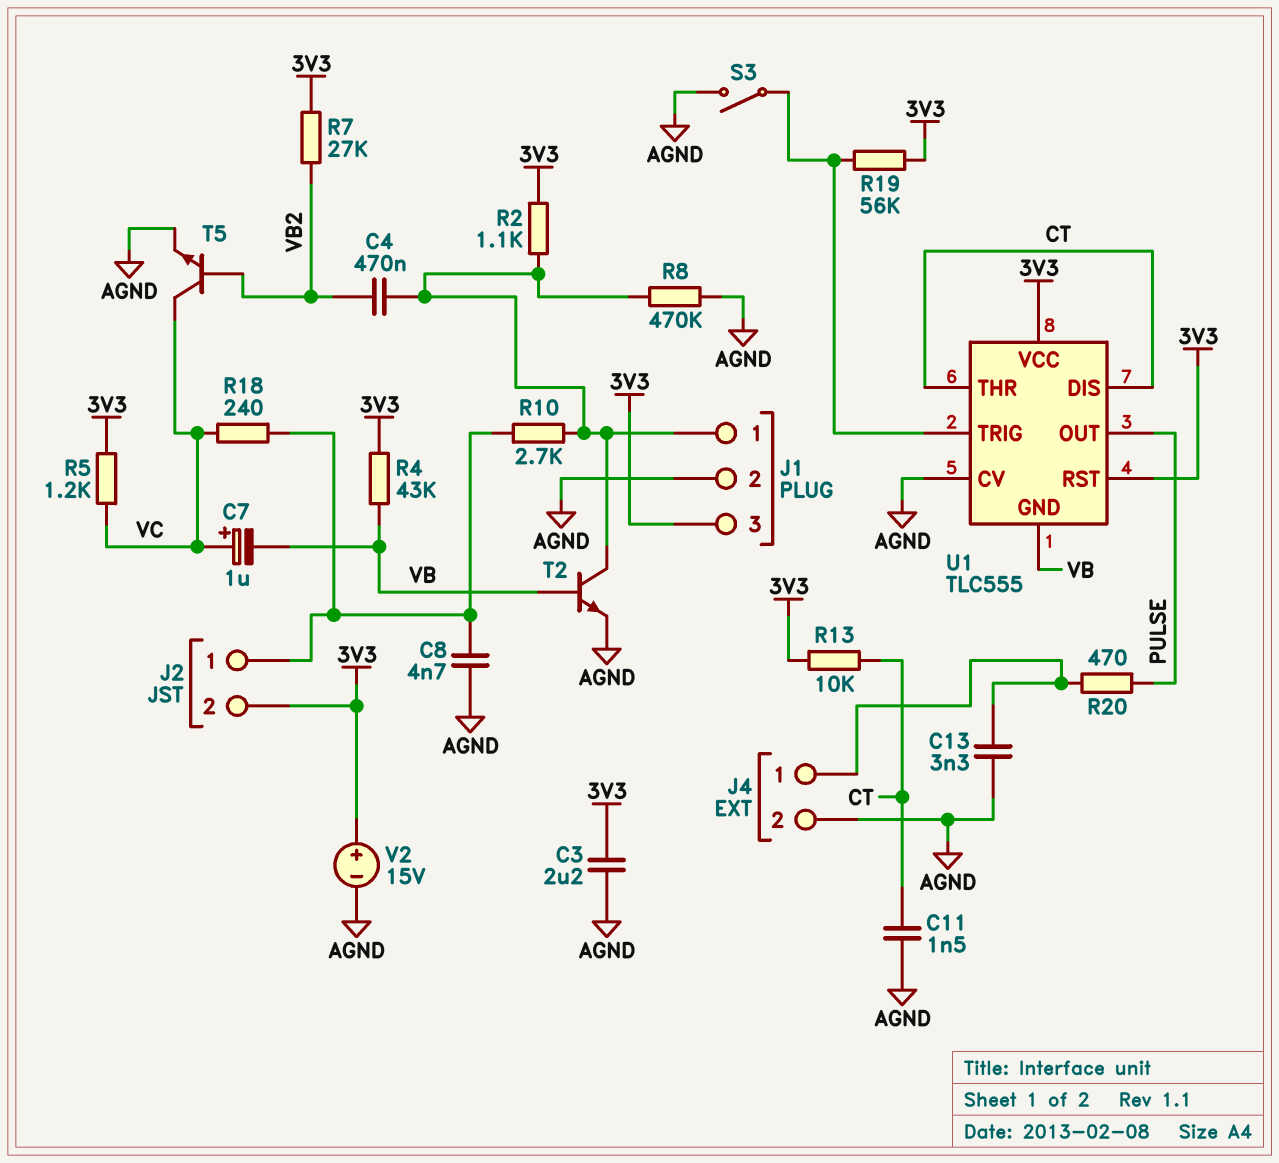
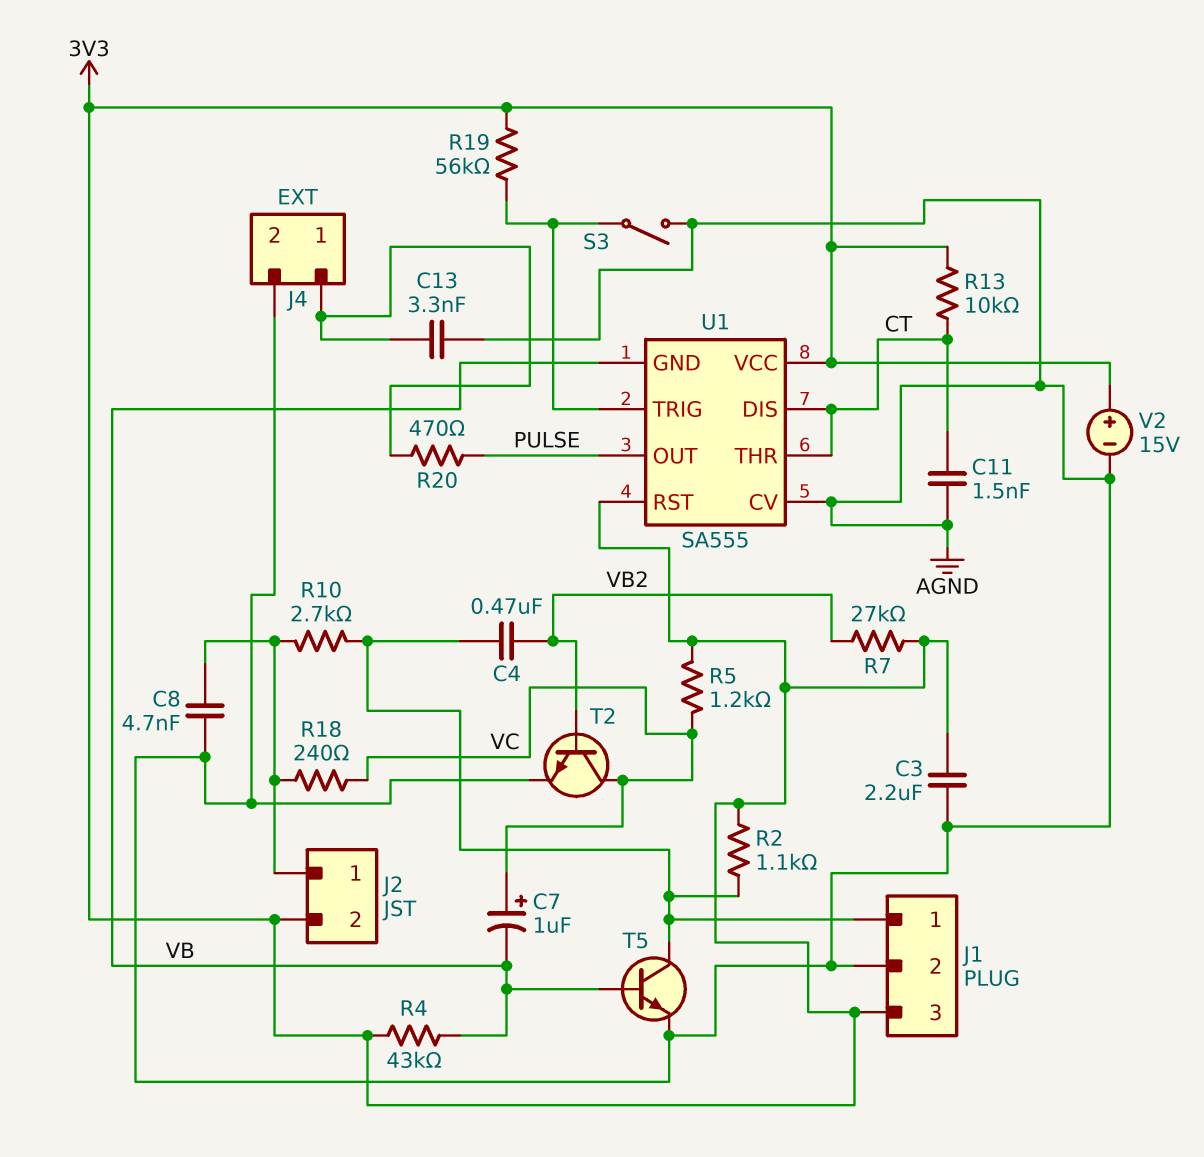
R8: 470k (AGND, J1/1) -> none
T2: NPN (B VB, C J1/1, E AGND) -> NPN (B VB2, C VC, E AGND)
T5: NPN (B VB2, C VC, E AGND) -> NPN (B VB, C J1/1, E AGND)
U1: TLC555 -> SA555

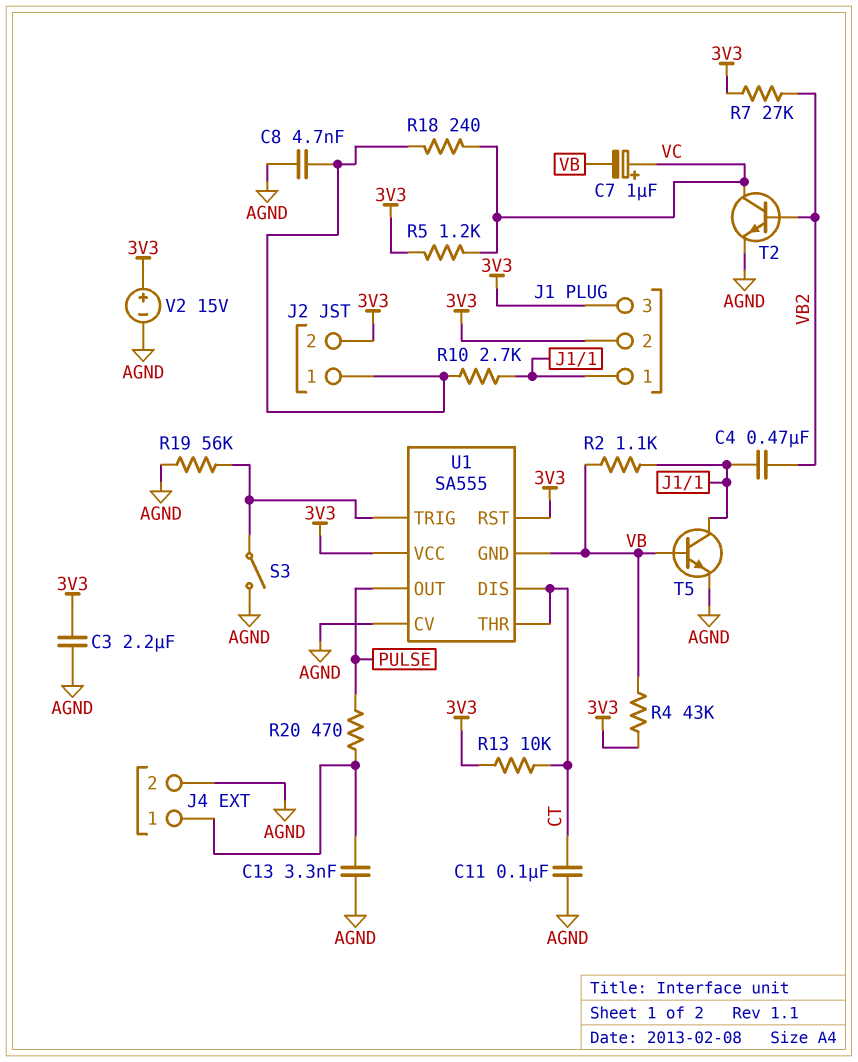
C11: 1.5nF (AGND, CT) -> 100nF (AGND, CT)
J1 pin 2: AGND -> 3V3
R2: 1.1k (3V3, J1/1) -> 1.1k (J1/1, VB)
R19: 56k (3V3, U1/TRIG) -> 56k (AGND, U1/TRIG)

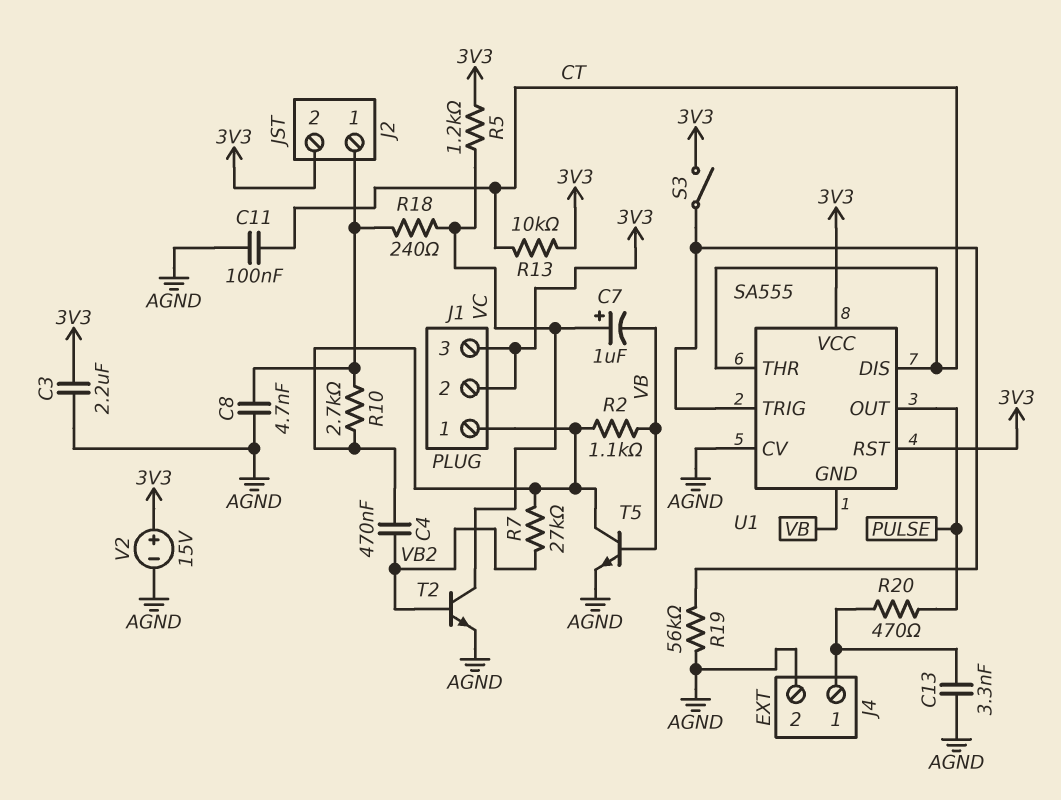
R4: 43k (3V3, VB) -> none
R7: 27k (3V3, VB2) -> 27k (J1/1, VB2)
S3: switch (AGND, U1/TRIG) -> switch (3V3, U1/TRIG)

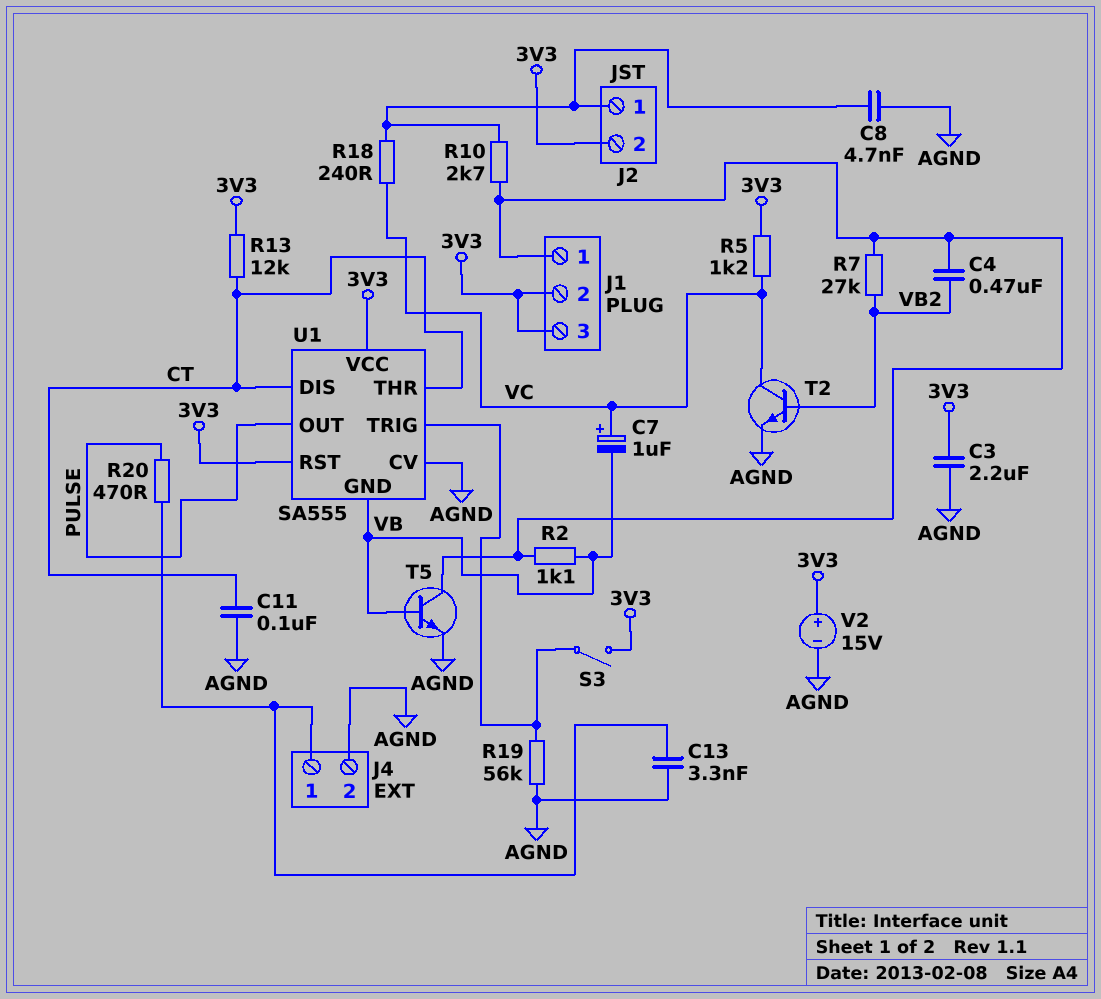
R13: 10k (3V3, CT) -> 12k (3V3, CT)

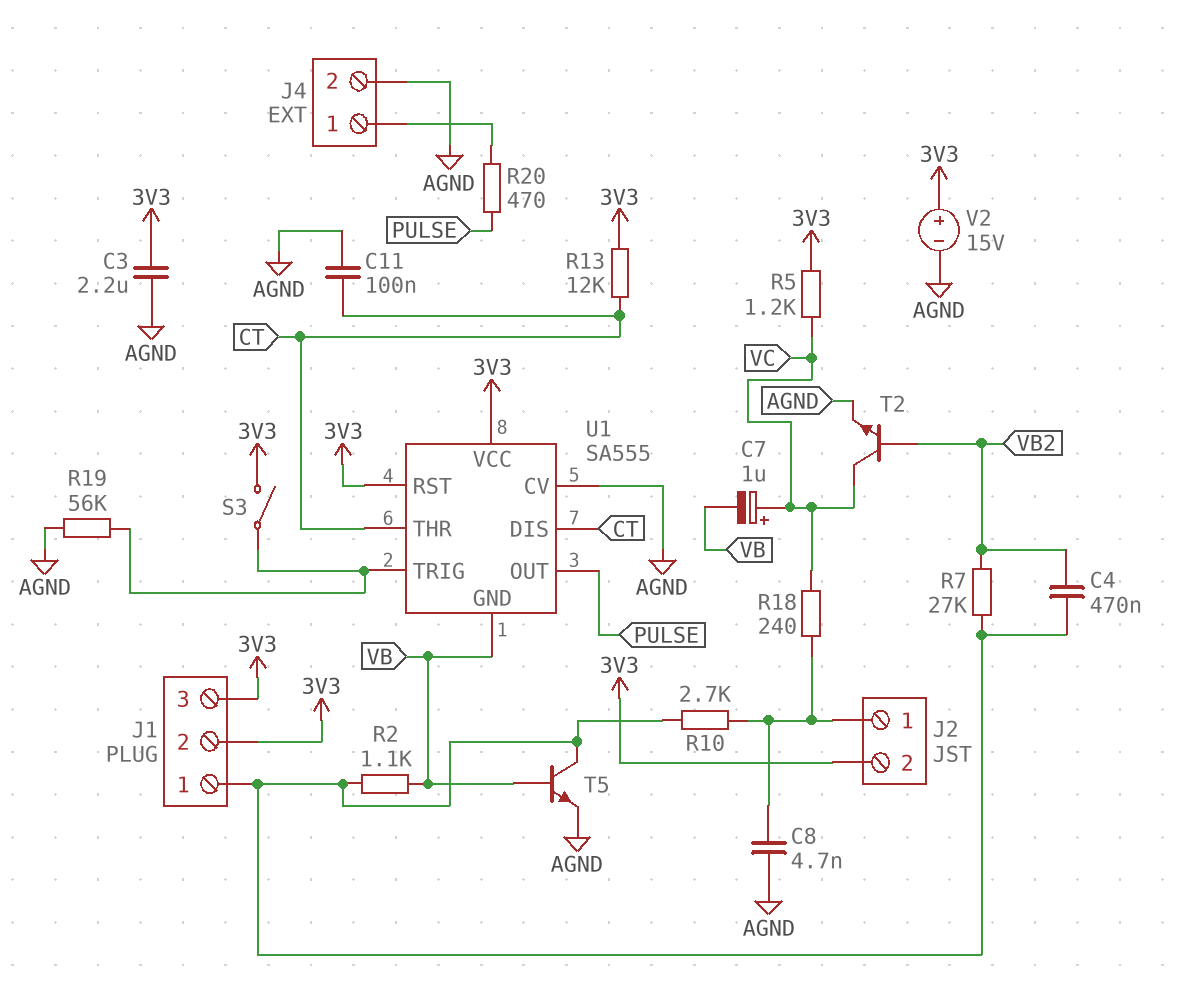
C13: 3.3nF (AGND, J4/1) -> none

